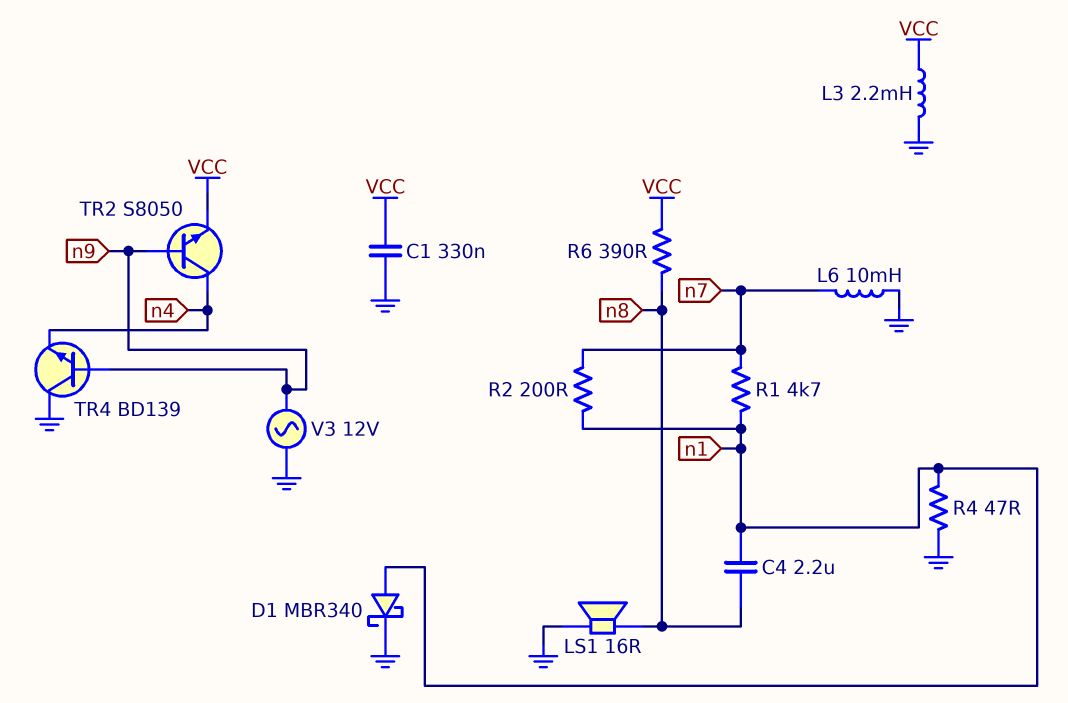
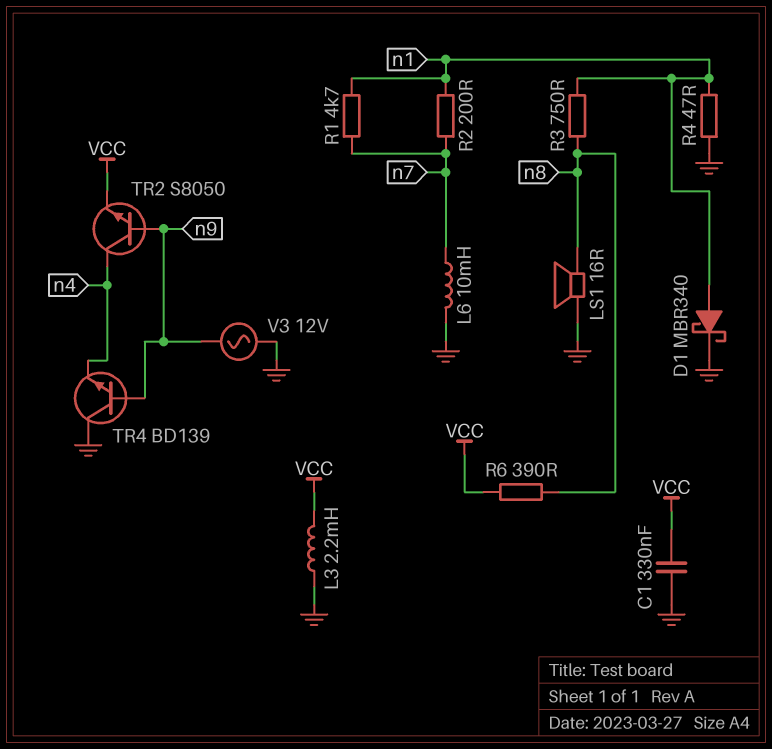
C4: 2.2uF (n1, n8) -> none
R3: none -> 750 (n1, n8)

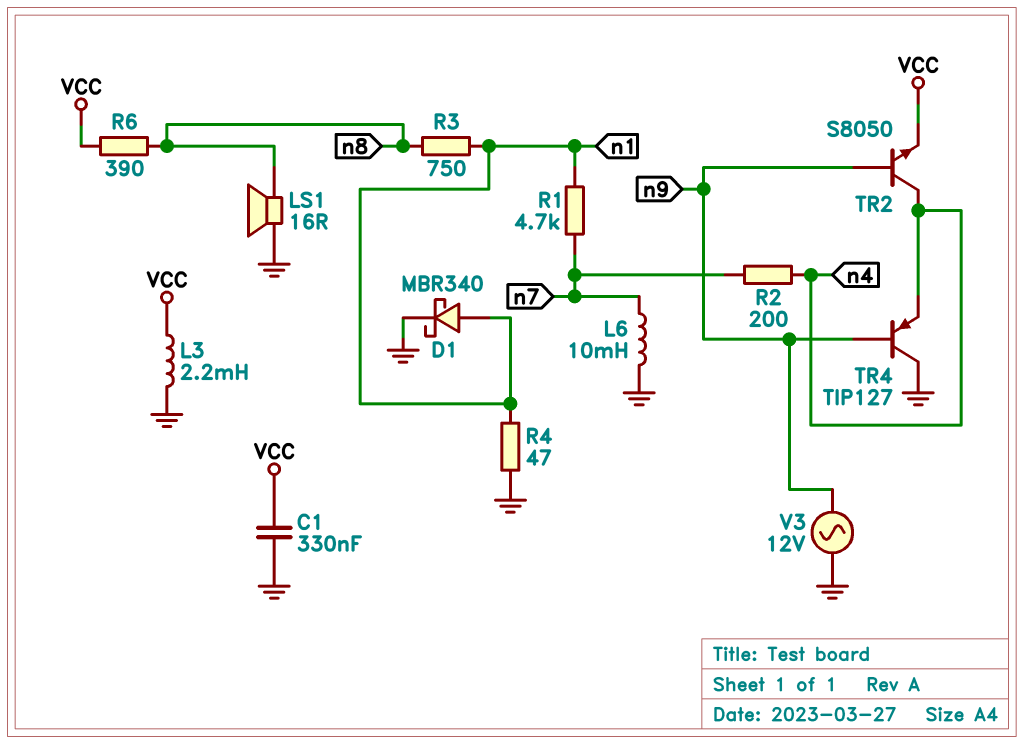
R2: 200 (n1, n7) -> 200 (n4, n7)
TR4: NPN BD139 (B n9, C GND, E n4) -> PNP TIP127 (B n9, C GND, E n4)

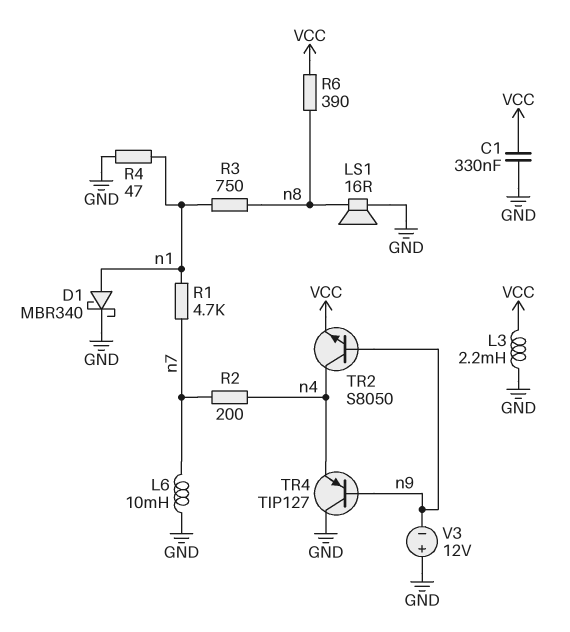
V3: AC 12V (GND, n9) -> 12V (plus GND, minus n9)

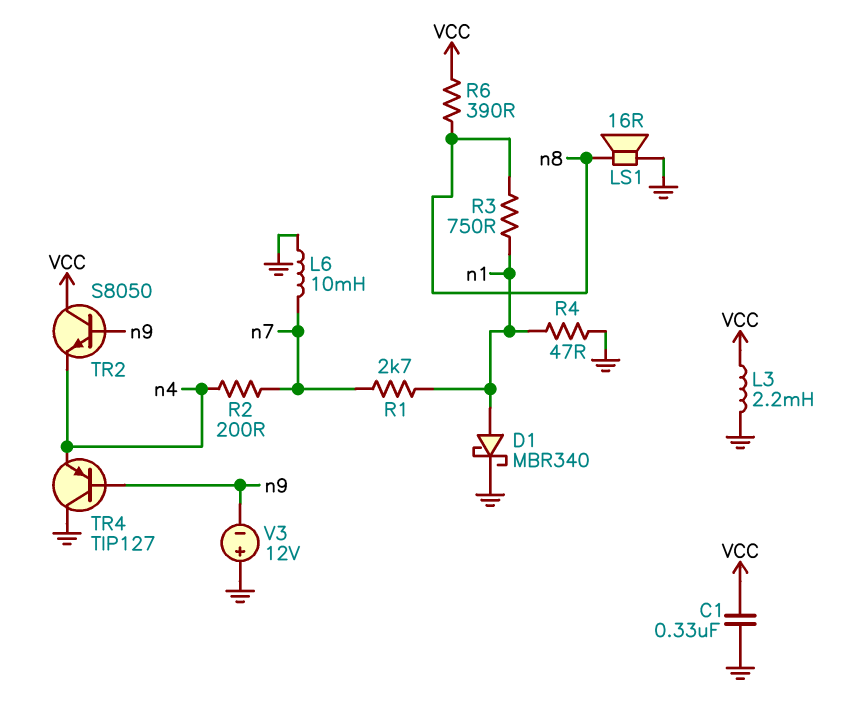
R1: 4.7k (n1, n7) -> 2.7k (n1, n7)
TR2: NPN S8050 (B n9, C n4, E VCC) -> NPN S8050 (B n9, C VCC, E n4)

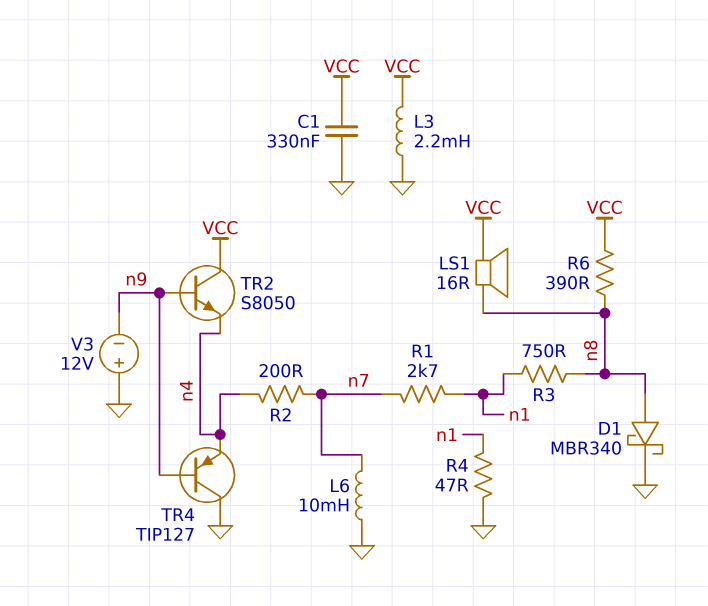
D1: schottky MBR340 (A n1, K GND) -> schottky MBR340 (A n8, K GND)
LS1: speaker 16R (GND, n8) -> speaker 16R (VCC, n8)

